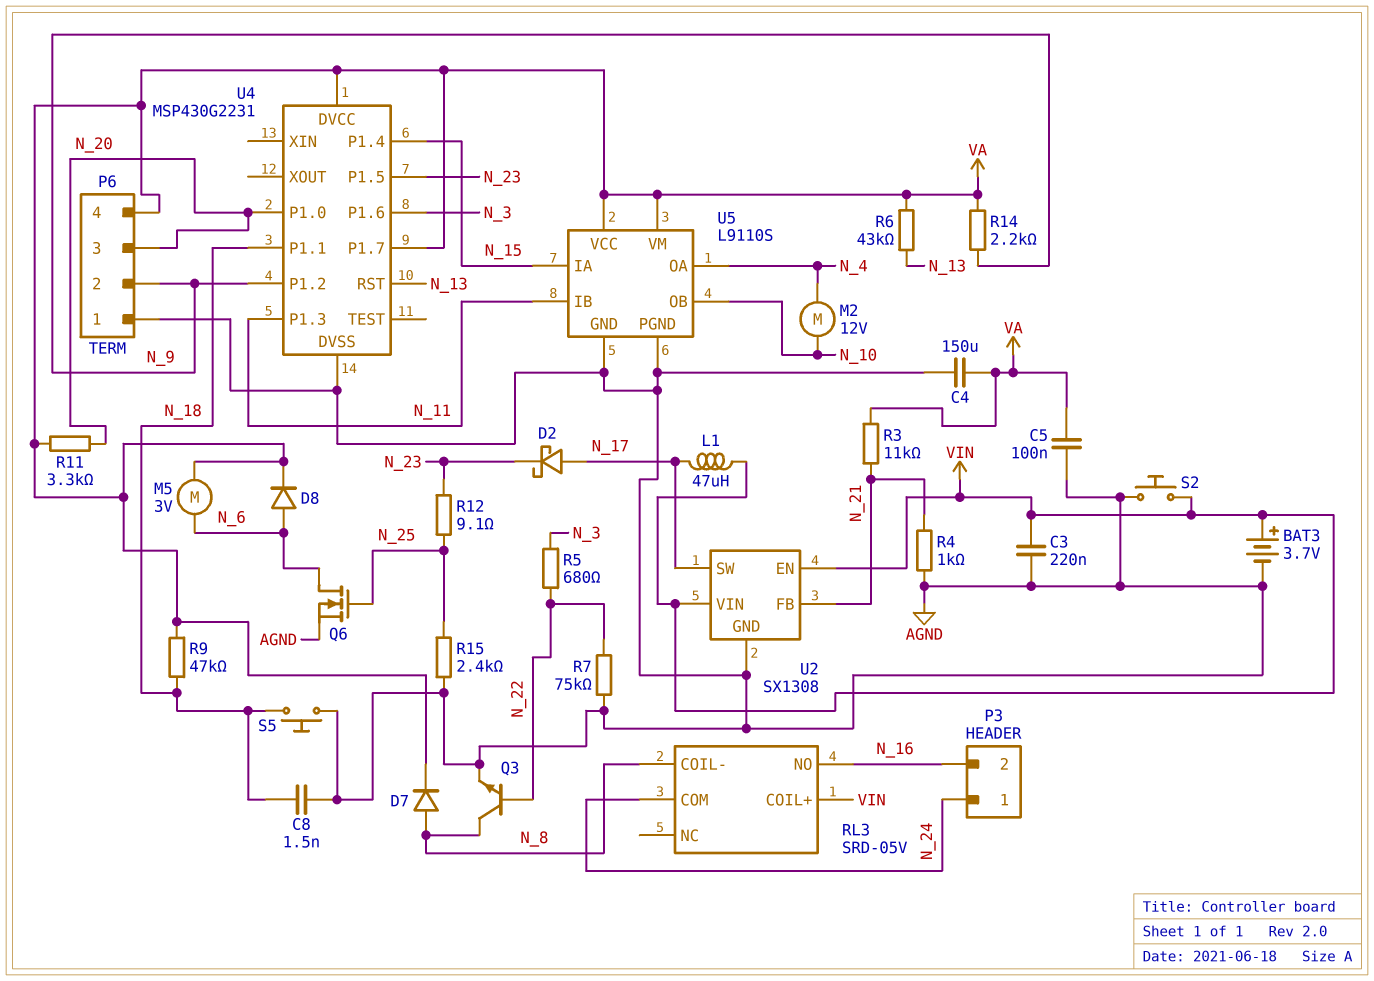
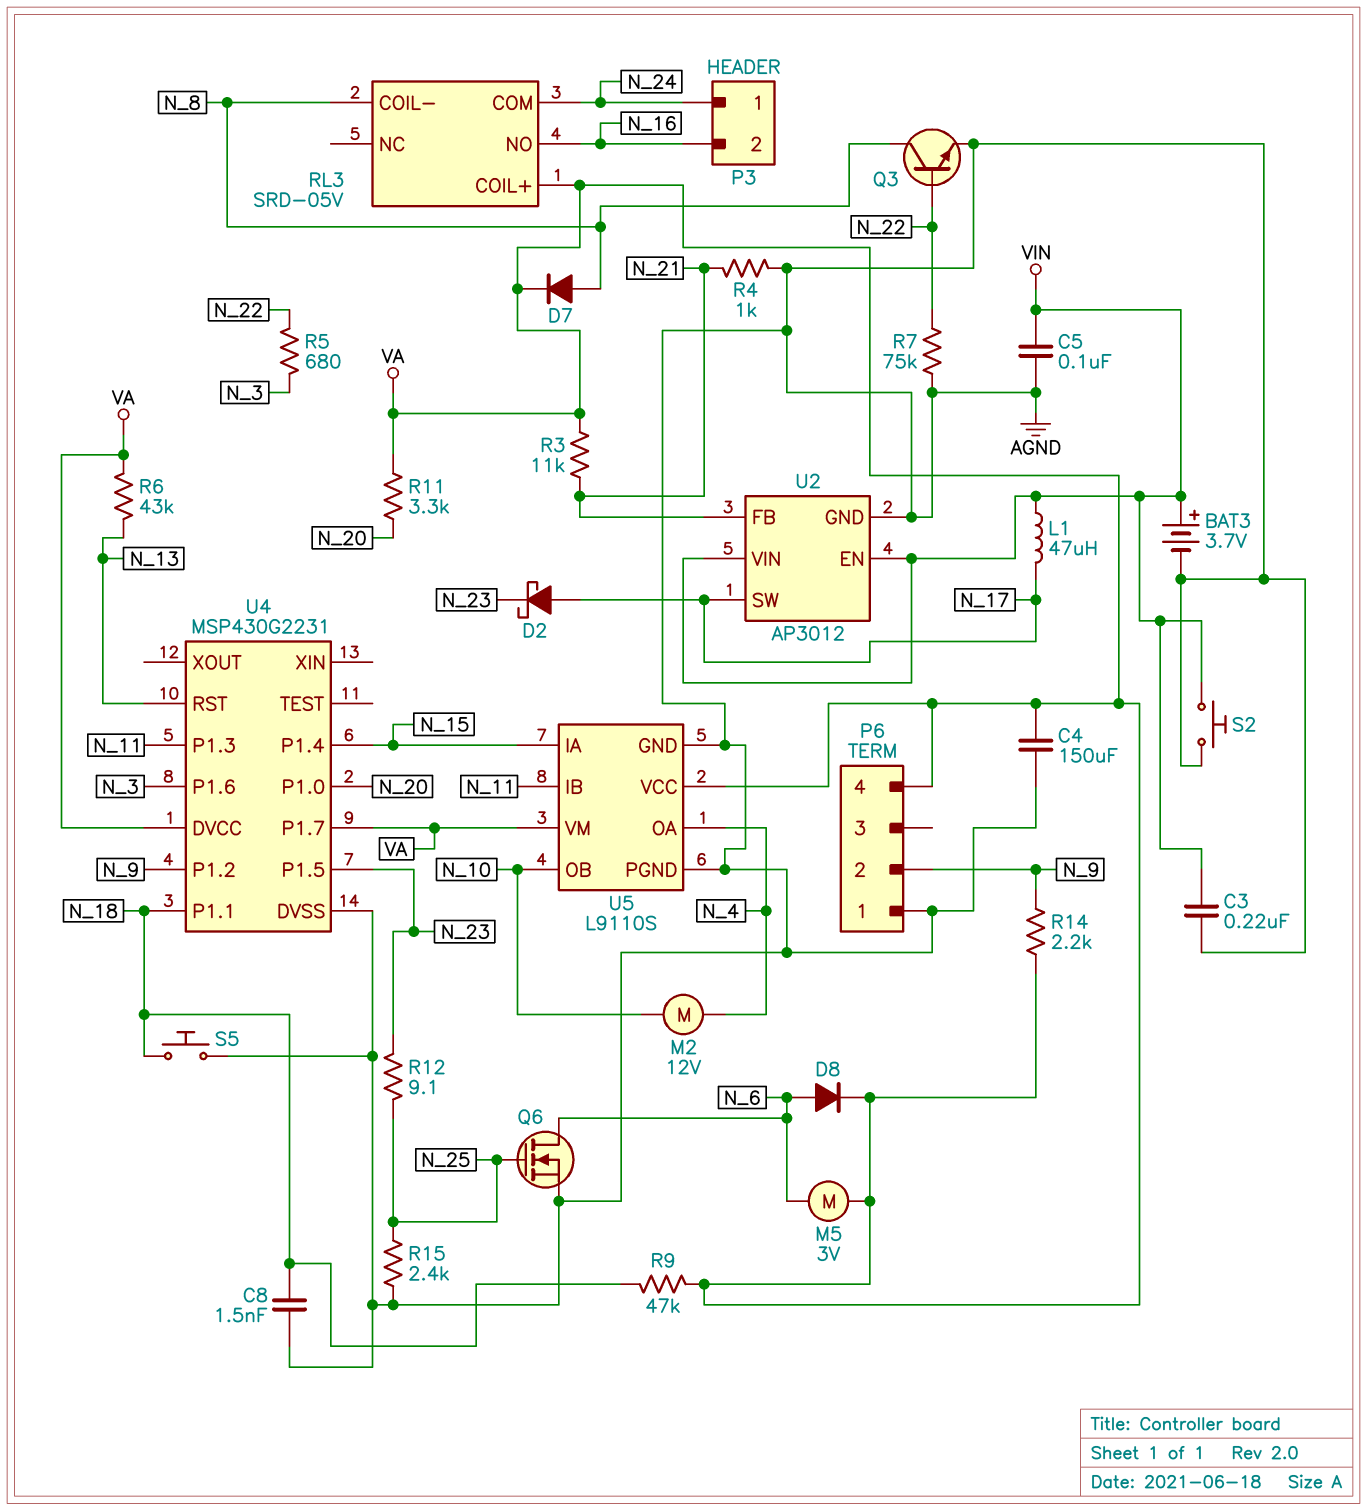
C5: 100nF (AGND, VA) -> 100nF (AGND, VIN)
P6 pin 3: N_20 -> none
RL3 pin COIL+: VIN -> VA
U2: SX1308 -> AP3012

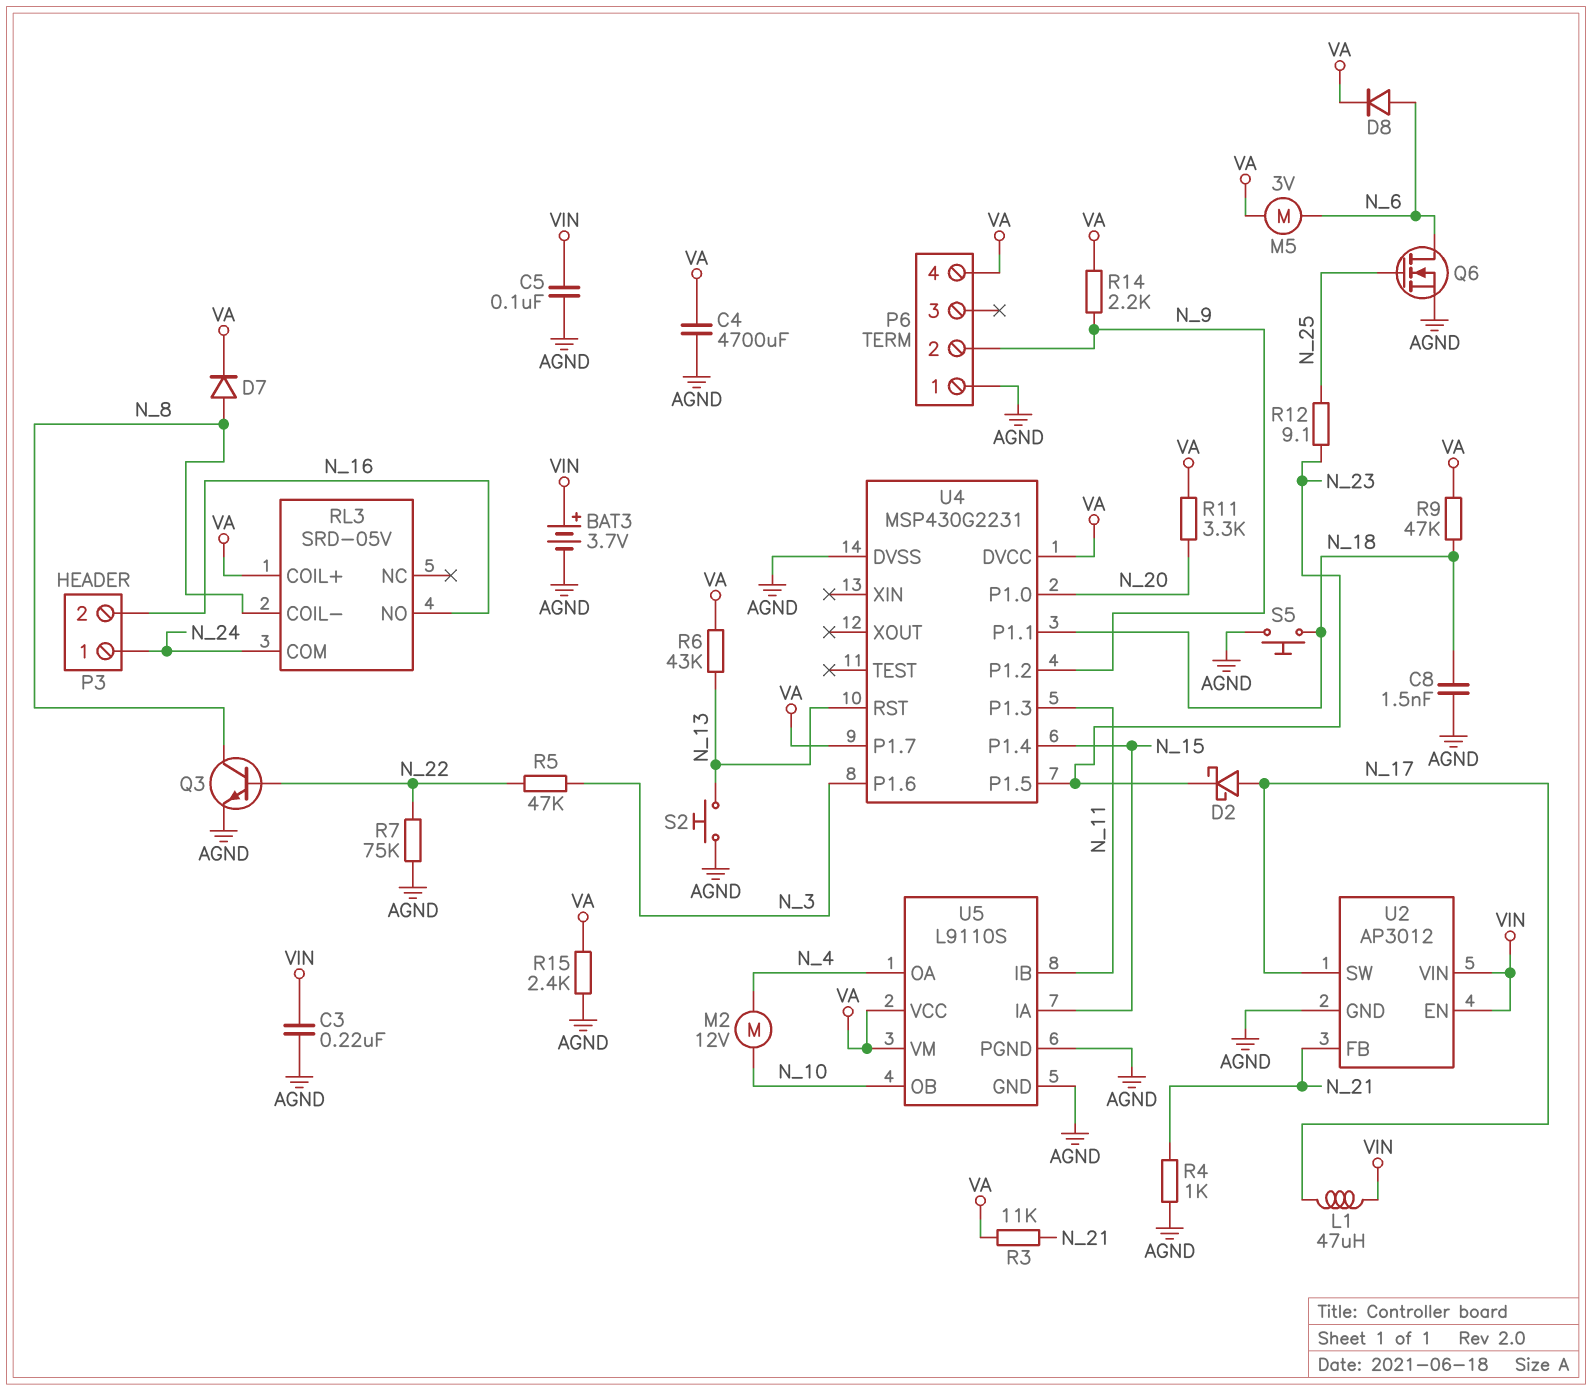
C4: 150uF (AGND, VA) -> 4700uF (AGND, VA)
R5: 680 (N_3, N_22) -> 47k (N_3, N_22)
R15: 2.4k (AGND, N_25) -> 2.4k (AGND, VA)
S2: button (AGND, VIN) -> button (AGND, N_13)

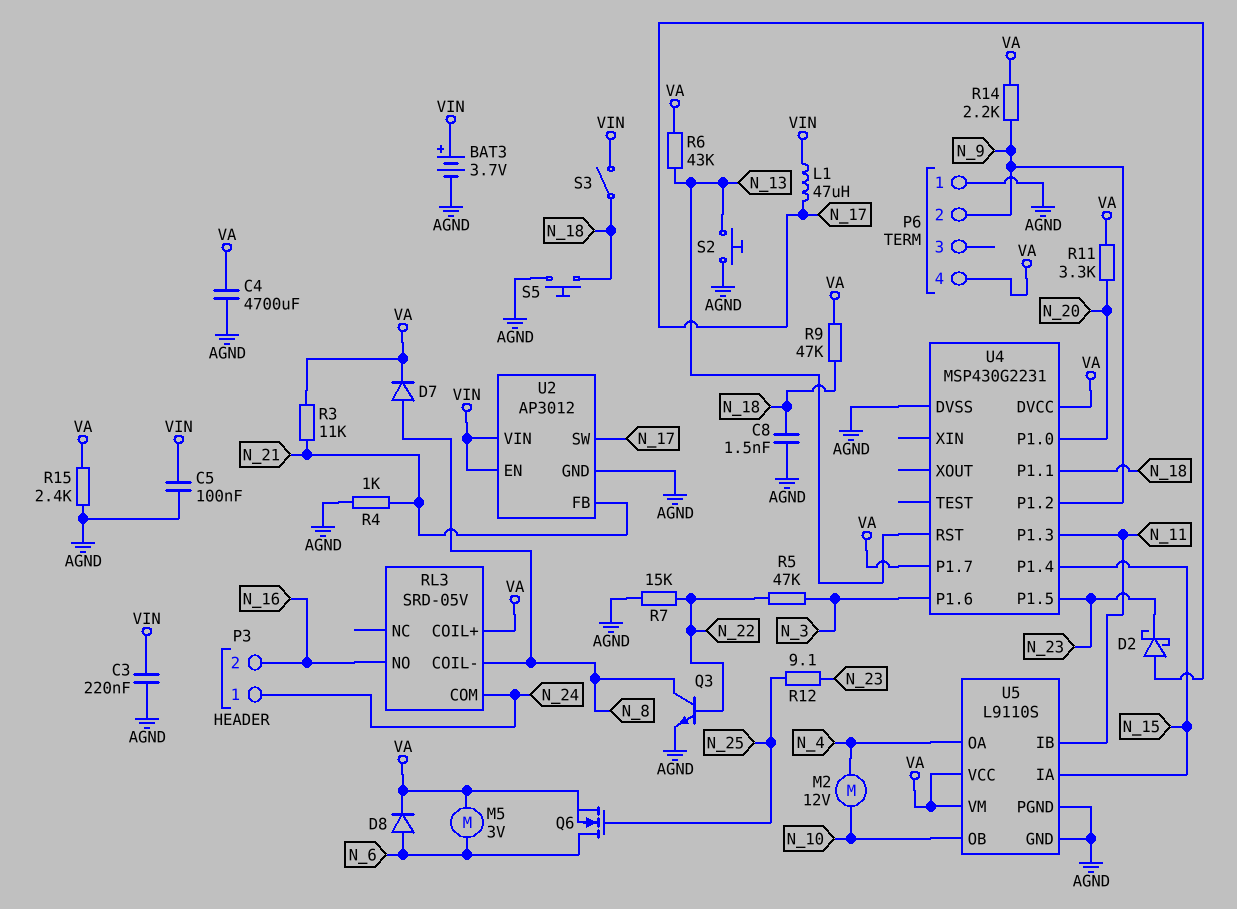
Q6: NMOS (G N_25, D N_6, S AGND) -> NMOS (G N_25, D N_6, S VA)
R7: 75k (AGND, N_22) -> 15k (AGND, N_22)
S3: none -> switch (N_18, VIN)

